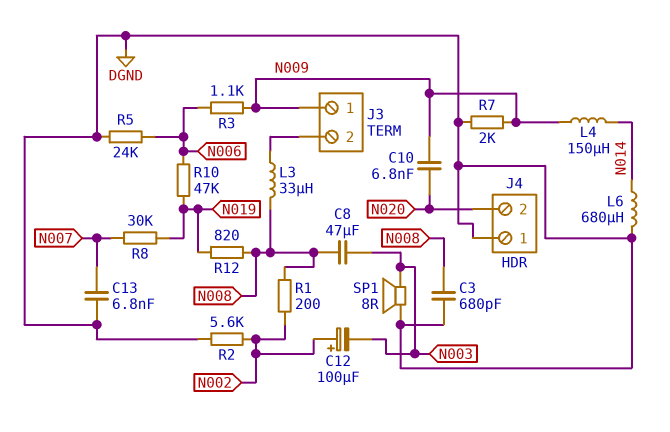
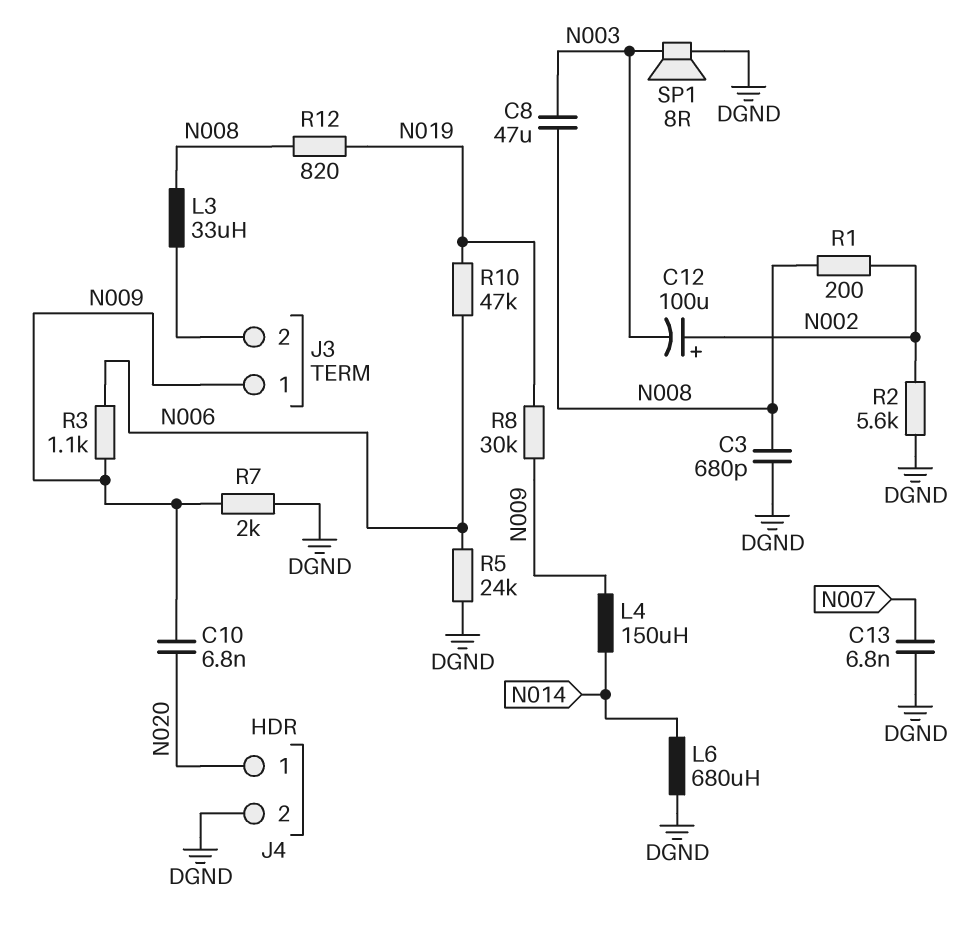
J4 pin 1: DGND -> N020
J4 pin 2: N020 -> DGND
R8: 30k (N007, N019) -> 30k (N009, N019)

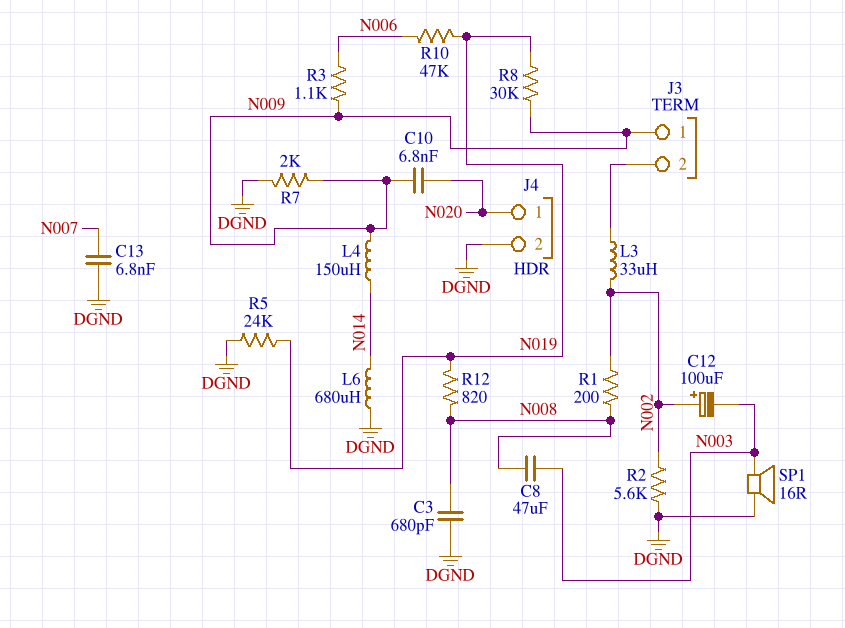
L3: 33uH (J3/2, N008) -> 33uH (J3/2, N002)
R5: 24k (DGND, N006) -> 24k (DGND, N019)
SP1: speaker 8R (DGND, N003) -> speaker 16R (DGND, N003)

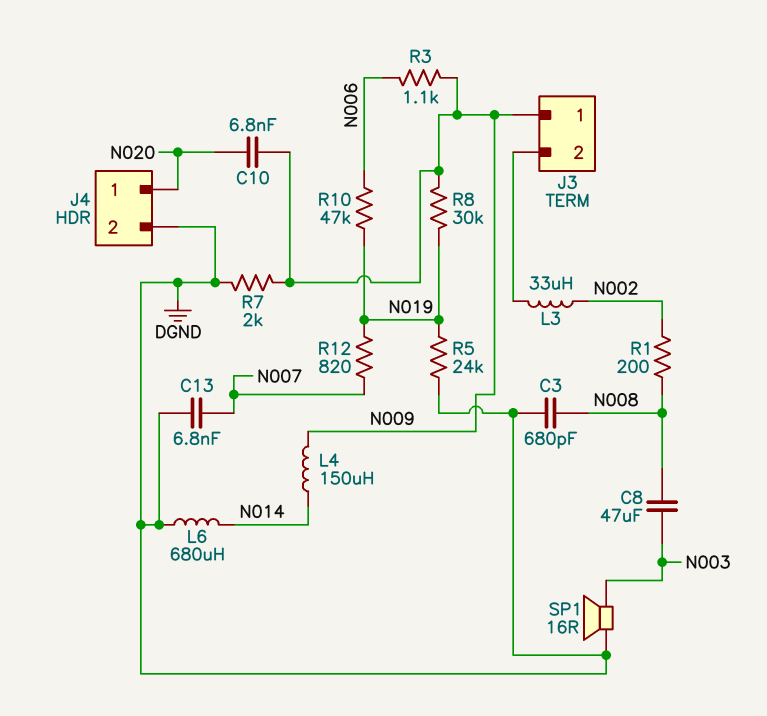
C12: 100uF (plus N002, minus N003) -> none
R2: 5.6k (DGND, N002) -> none
R12: 820 (N008, N019) -> 820 (N007, N019)

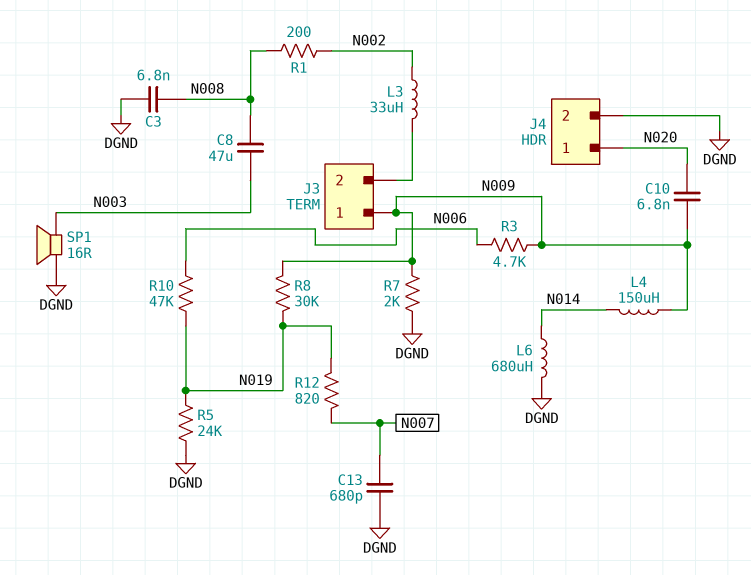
C3: 680pF (DGND, N008) -> 6.8nF (DGND, N008)
C13: 6.8nF (DGND, N007) -> 680pF (DGND, N007)
R3: 1.1k (N006, N009) -> 4.7k (N006, N009)

